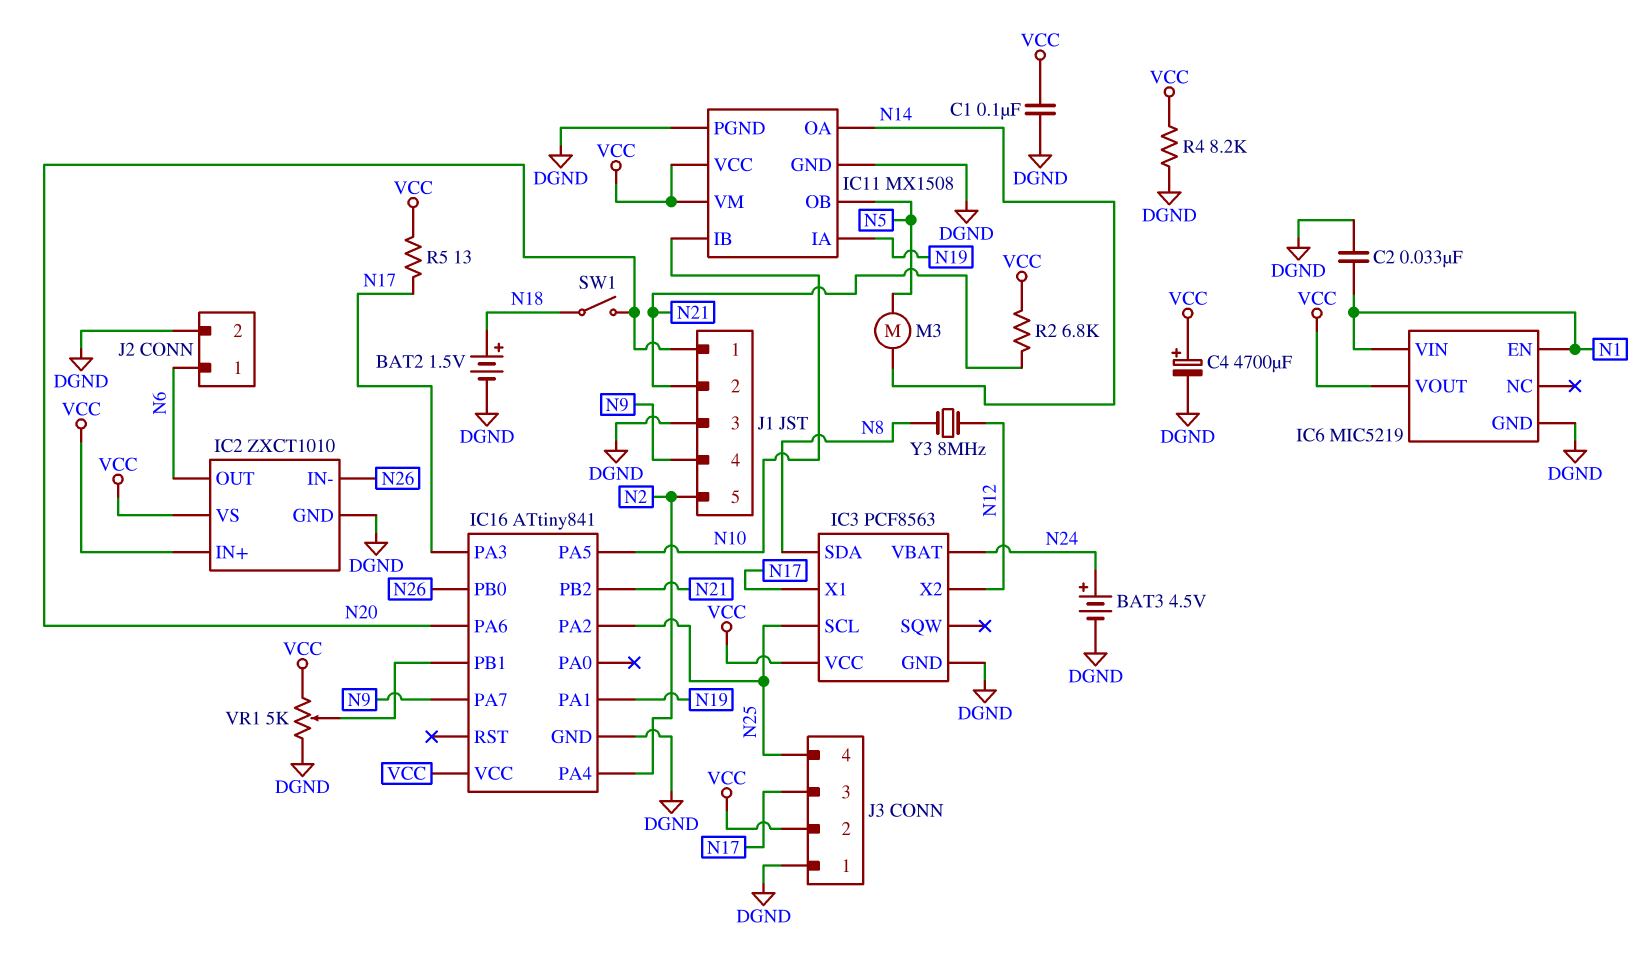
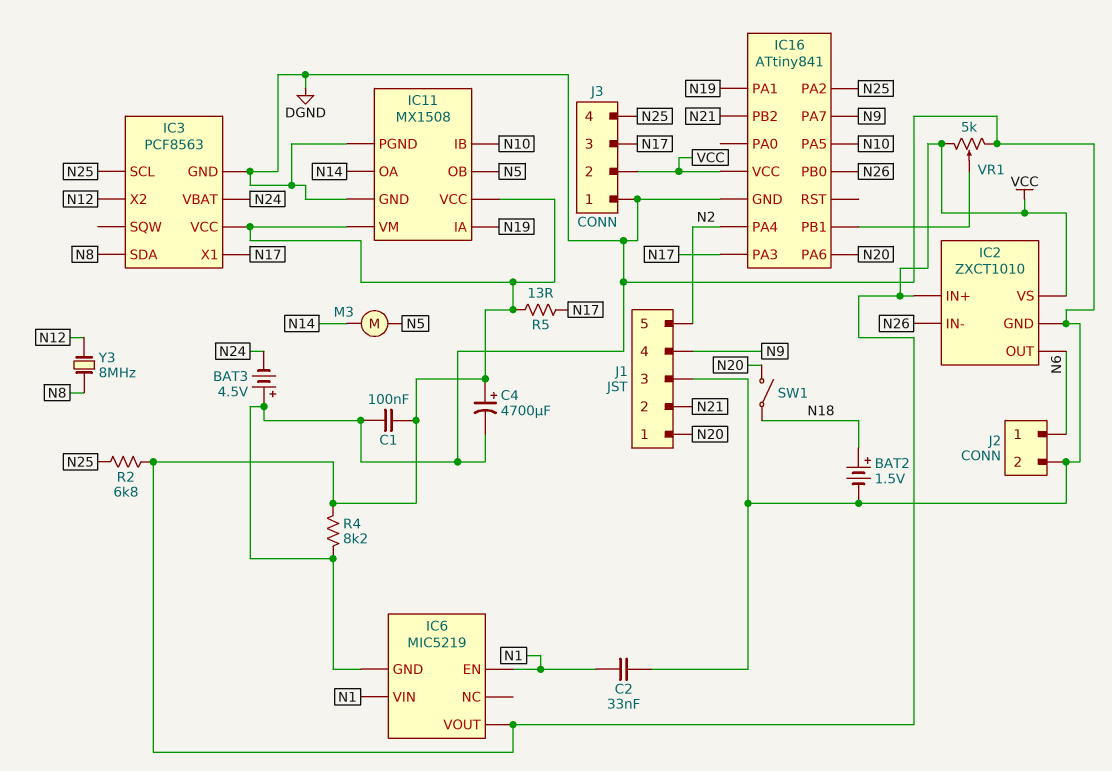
BAT3: 4.5V (plus N24, minus DGND) -> 4.5V (plus DGND, minus N24)
R2: 6.8k (N21, VCC) -> 6.8k (N25, VCC)

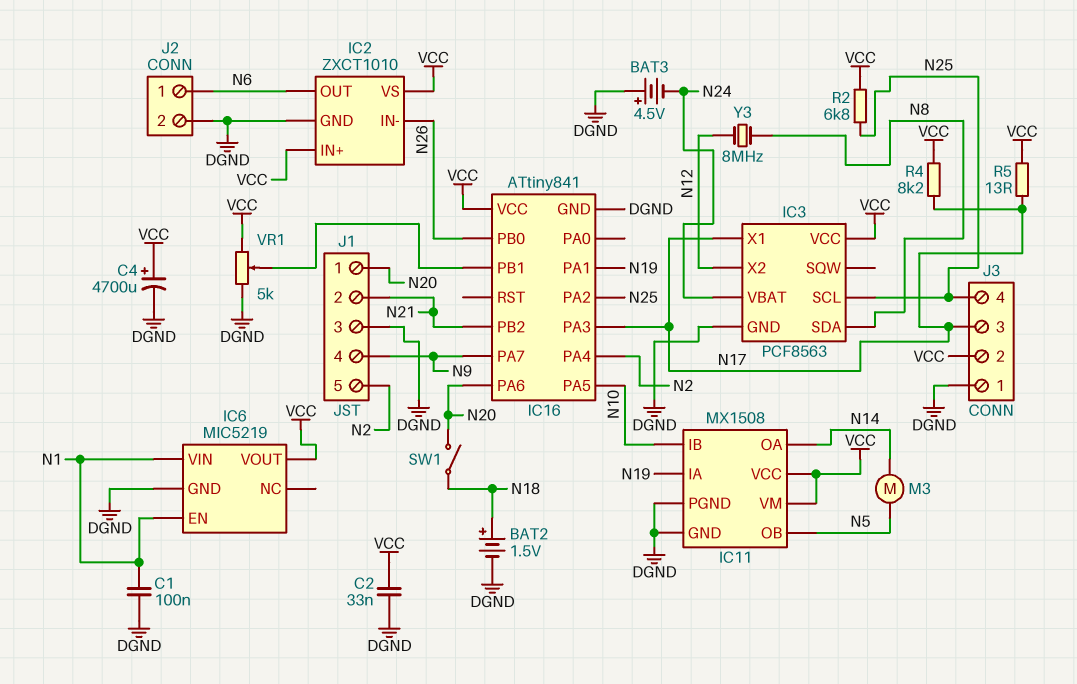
C1: 100nF (DGND, VCC) -> 100nF (DGND, N1)
C2: 33nF (DGND, N1) -> 33nF (DGND, VCC)
R4: 8.2k (DGND, VCC) -> 8.2k (N17, VCC)

